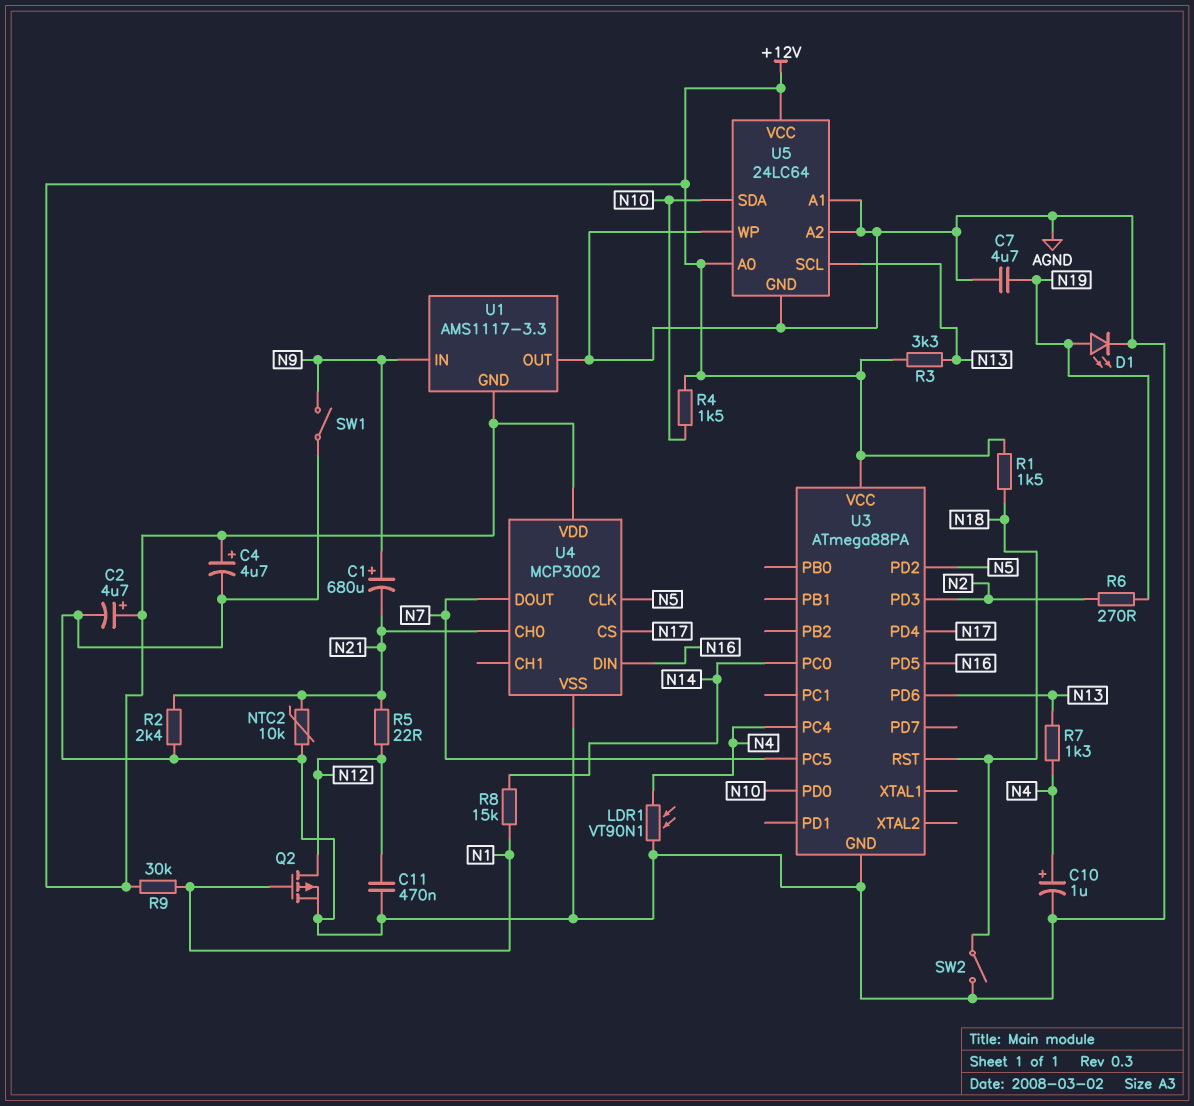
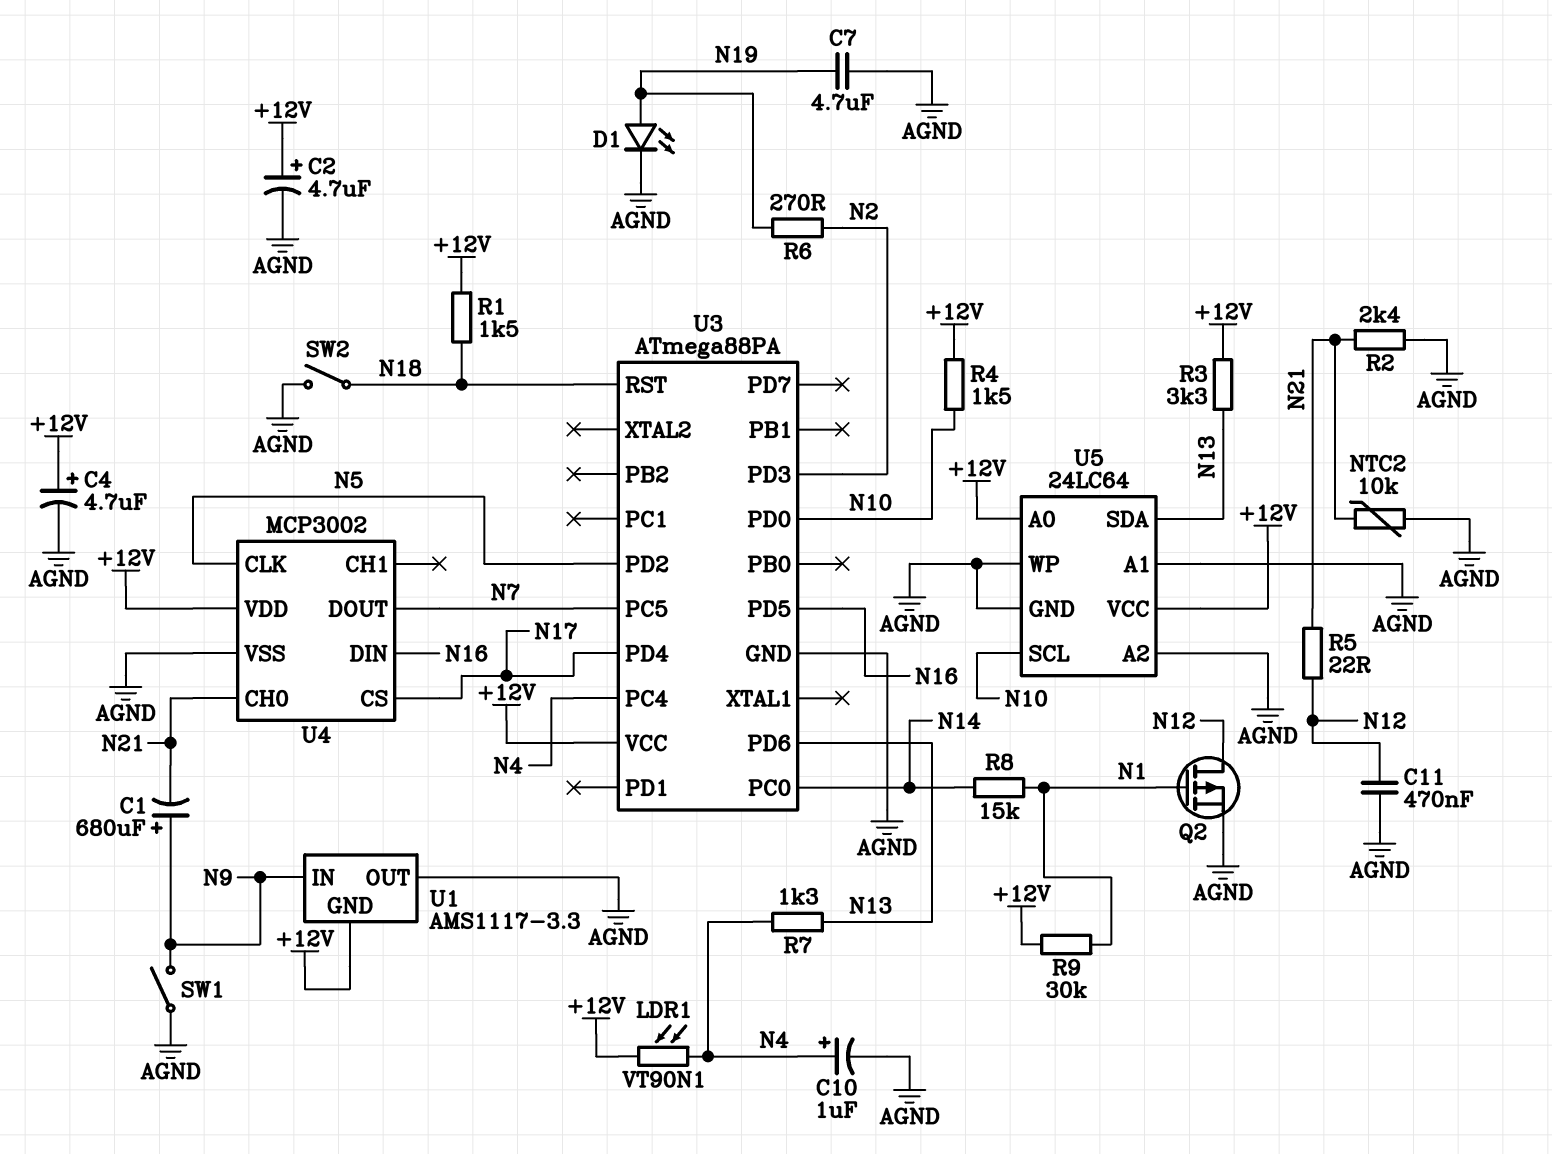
LDR1: VT90N1 (AGND, N4) -> VT90N1 (+12V, N4)
U5 pin SCL: N13 -> N10
U5 pin SDA: N10 -> N13

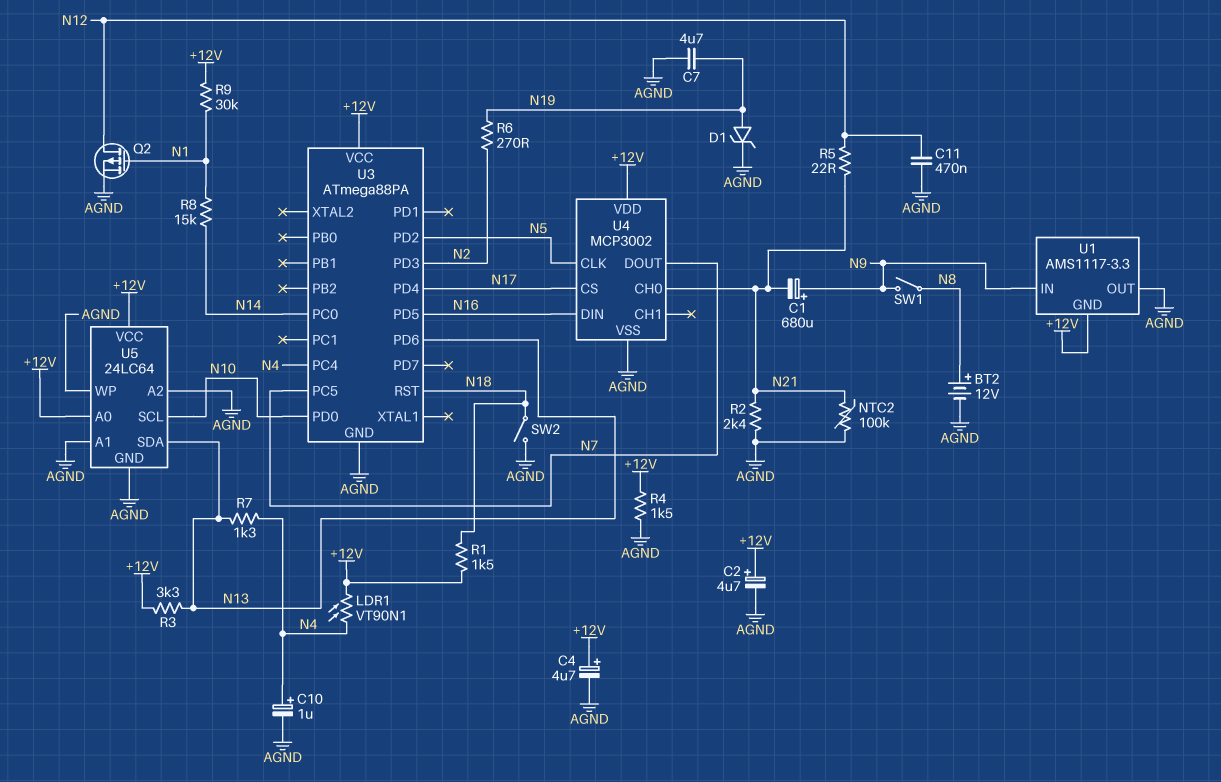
BT2: none -> 12V (plus N8, minus AGND)
D1: LED (A N19, K AGND) -> zener (A N19, K AGND)
NTC2: 10k (AGND, N21) -> 100k (AGND, N21)
R4: 1.5k (+12V, N10) -> 1.5k (+12V, AGND)
SW1: switch (AGND, N9) -> switch (N8, N9)

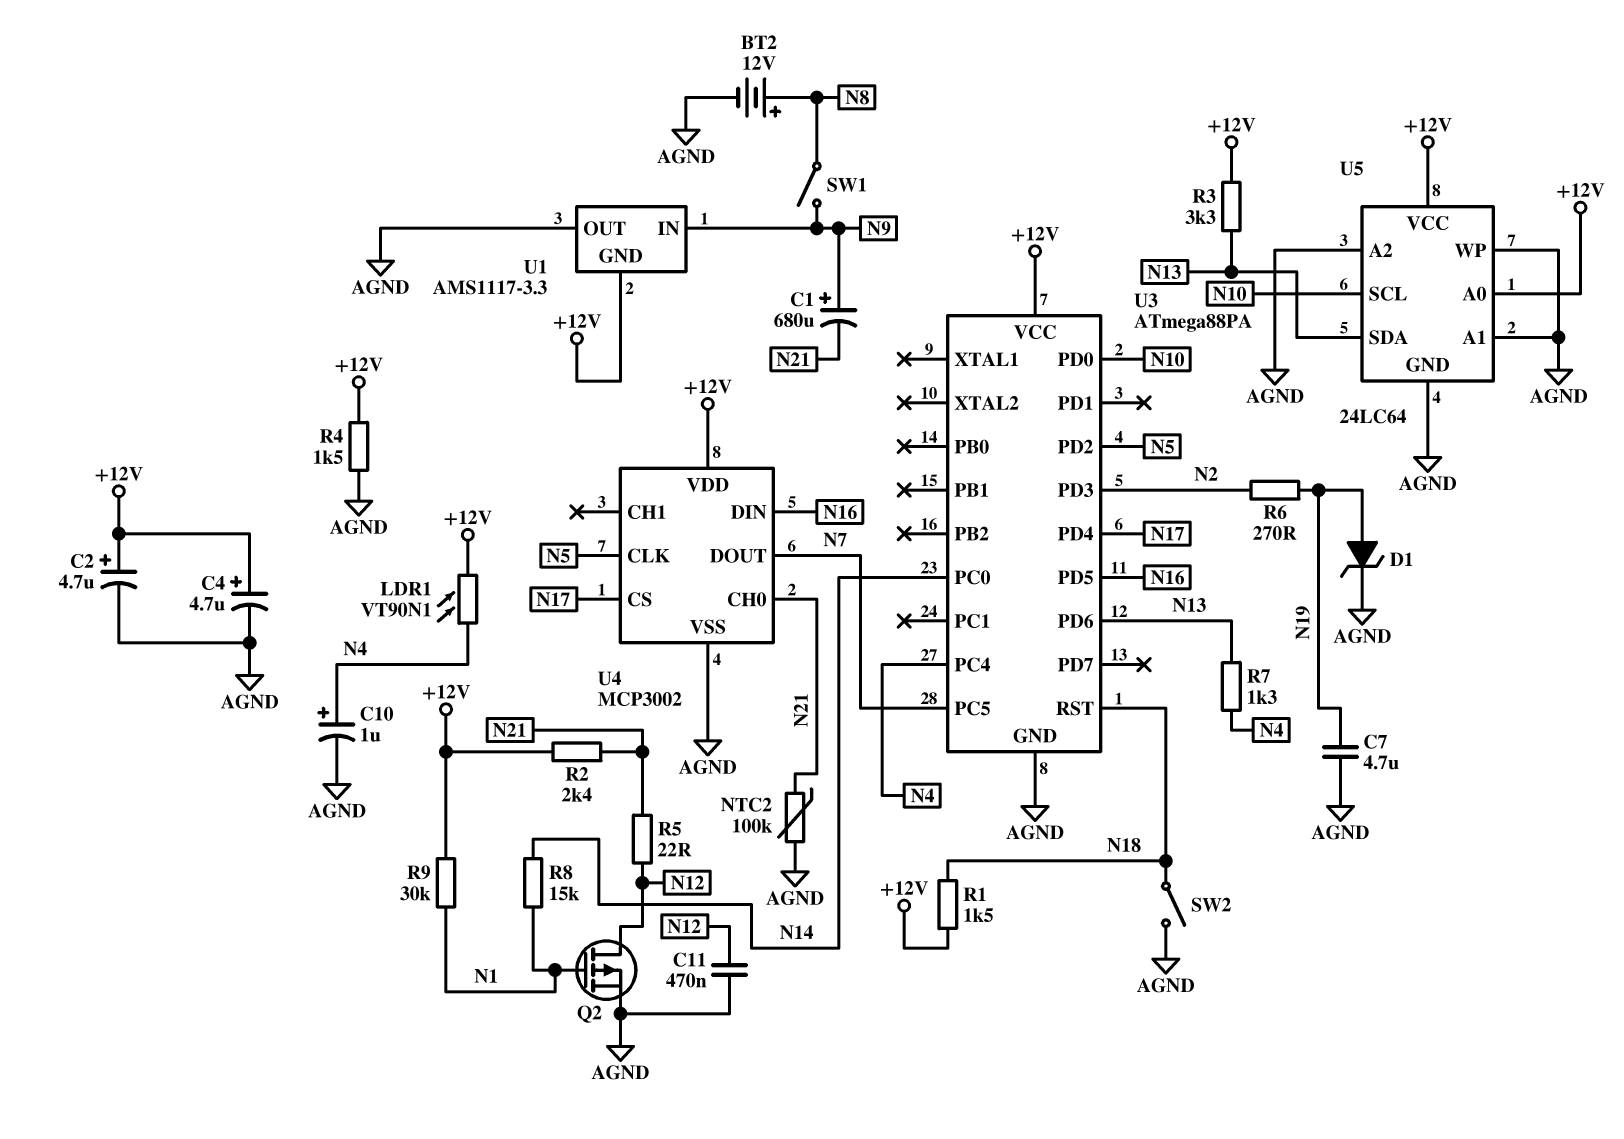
R2: 2.4k (AGND, N21) -> 2.4k (+12V, N21)

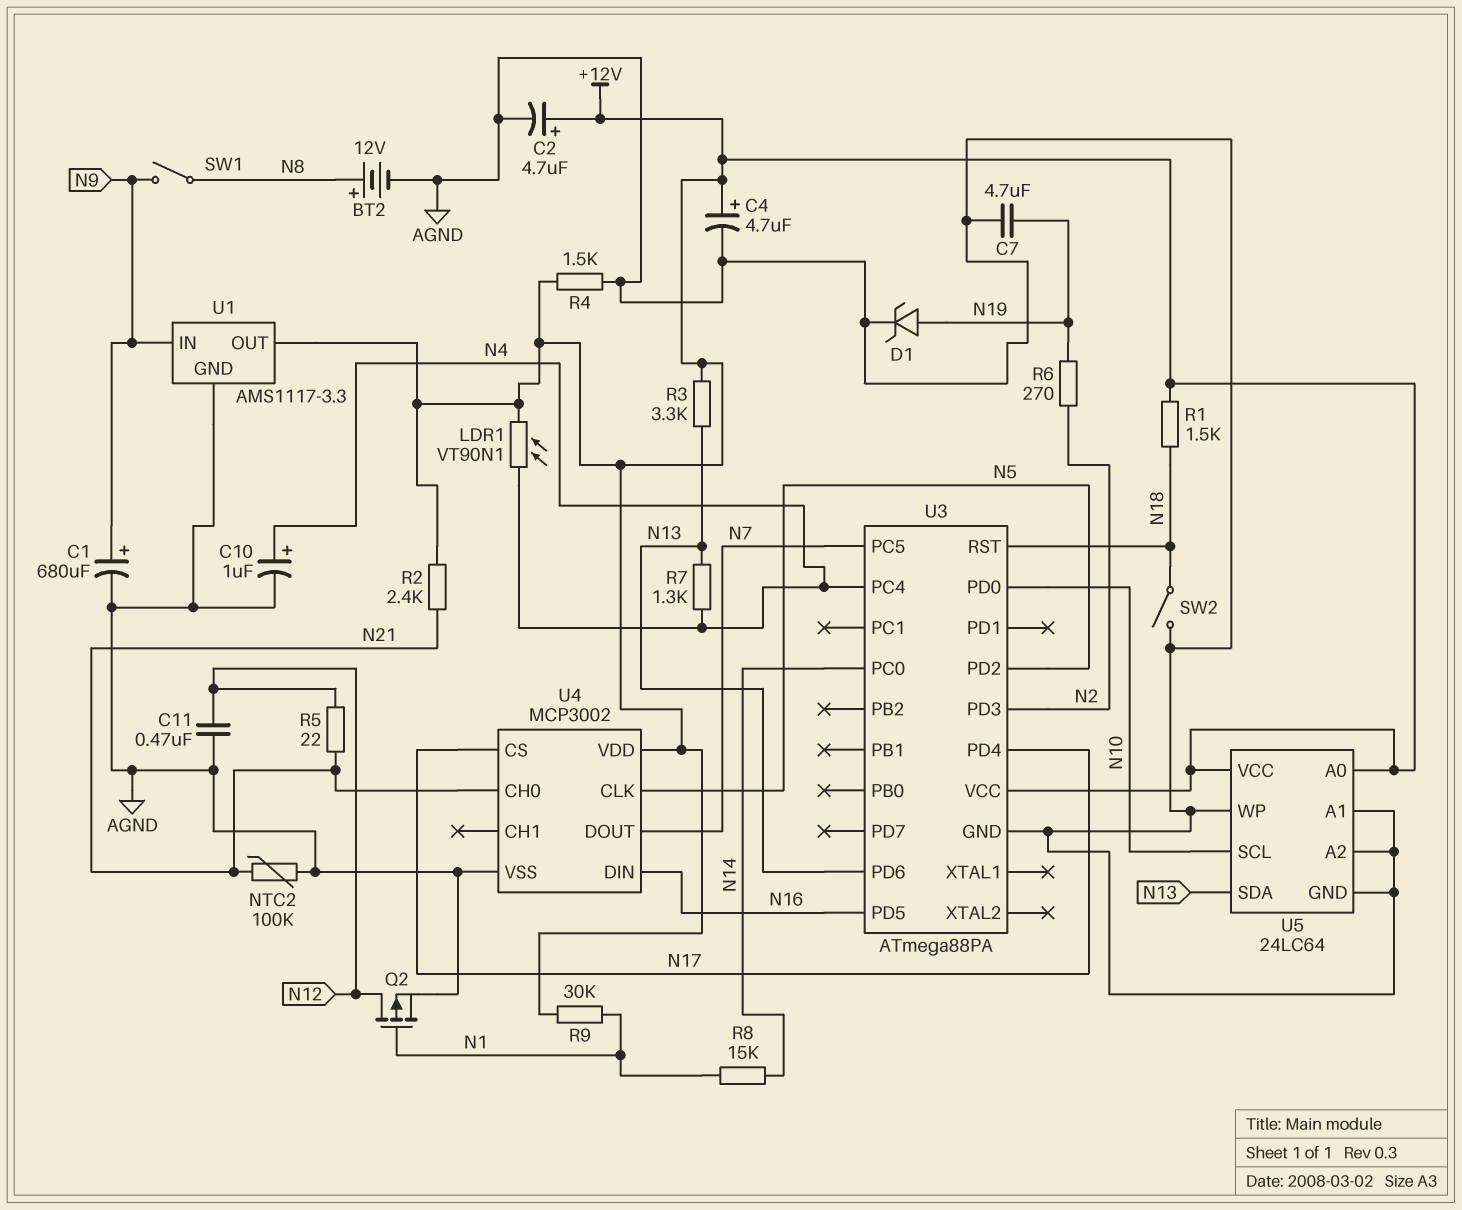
C1: 680uF (plus N9, minus N21) -> 680uF (plus N9, minus AGND)
U1 pin GND: +12V -> AGND
U1 pin OUT: AGND -> +12V

